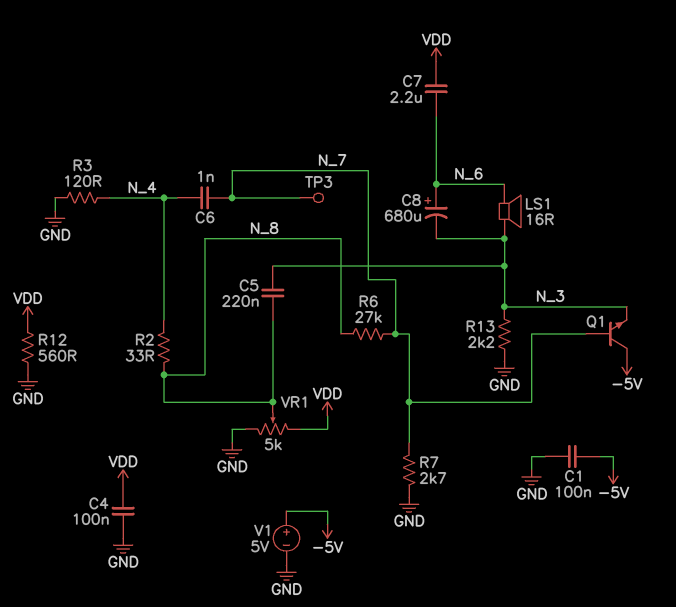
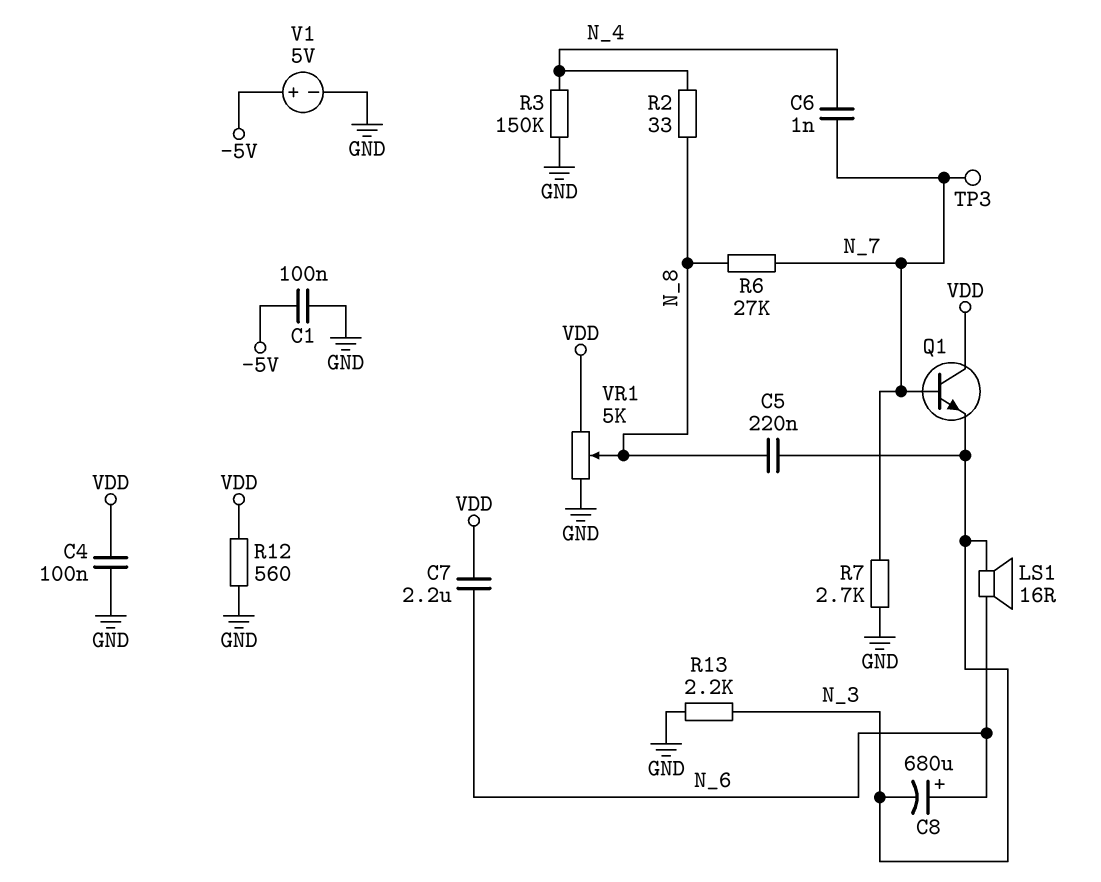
Q1: NPN (B N_7, C -5V, E N_3) -> NPN (B N_7, C VDD, E N_3)
R3: 120 (GND, N_4) -> 150k (GND, N_4)

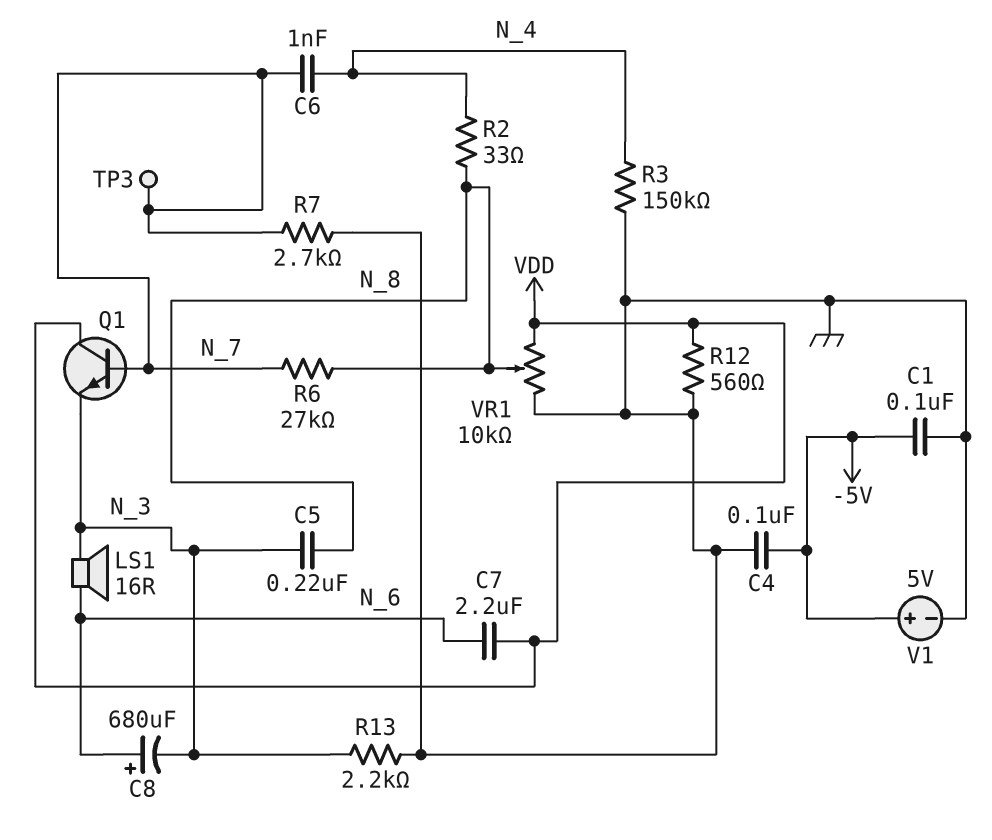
C4: 100nF (GND, VDD) -> 100nF (-5V, GND)
VR1: 5k (GND, VDD, wiper N_8) -> 10k (GND, VDD, wiper N_8)

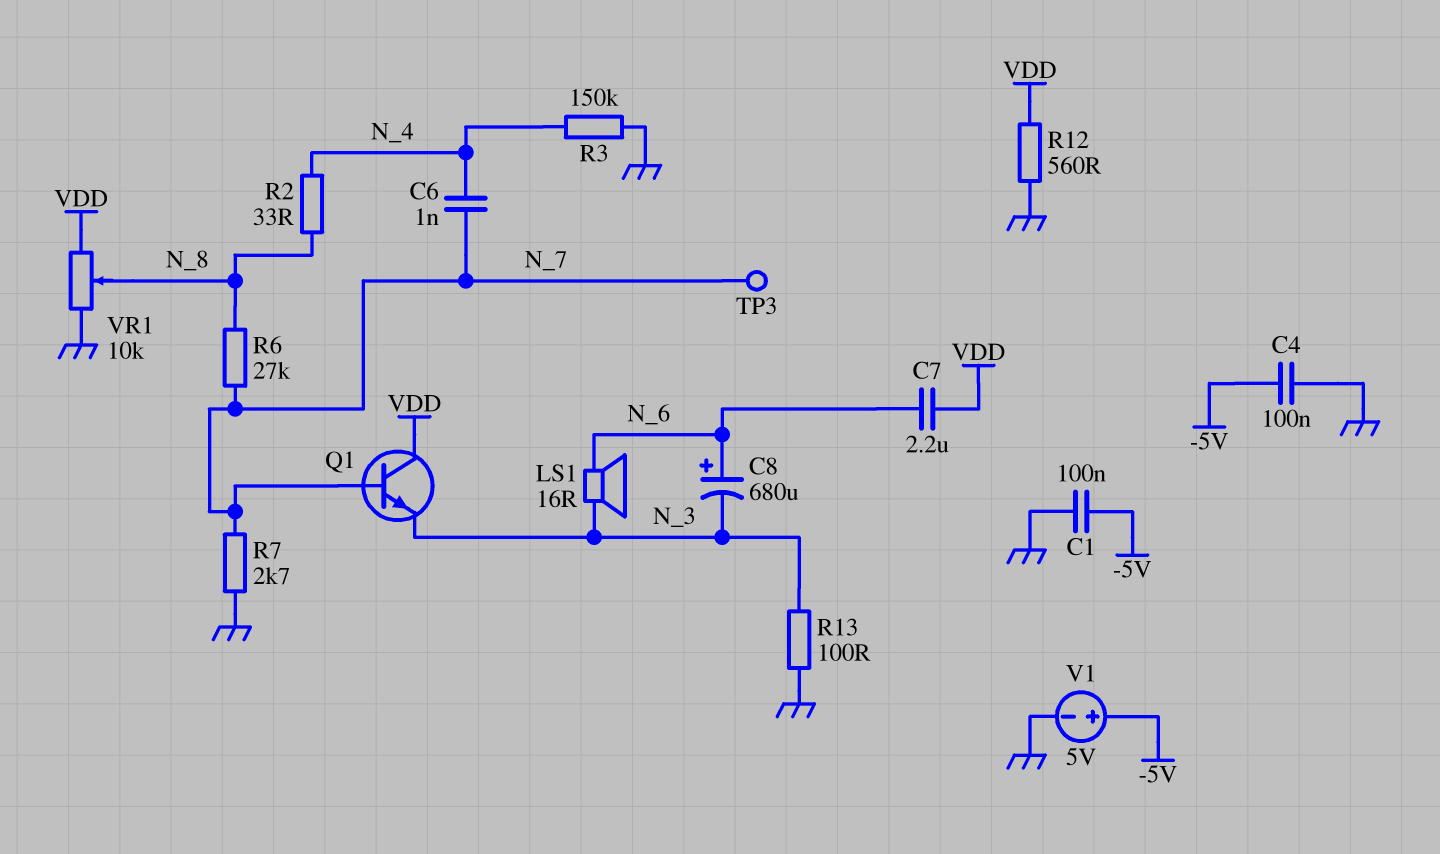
C5: 220nF (N_3, N_8) -> none
R13: 2.2k (GND, N_3) -> 100 (GND, N_3)

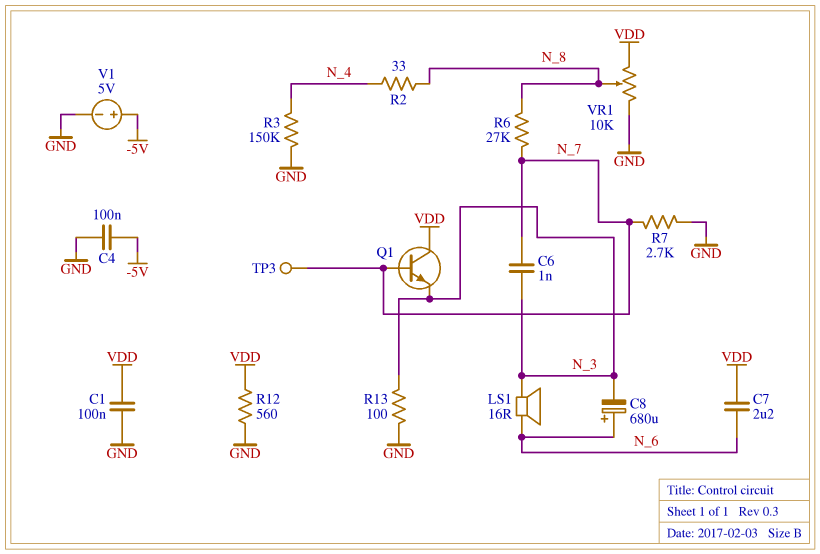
C1: 100nF (-5V, GND) -> 100nF (GND, VDD)
C6: 1nF (N_4, N_7) -> 1nF (N_3, N_7)

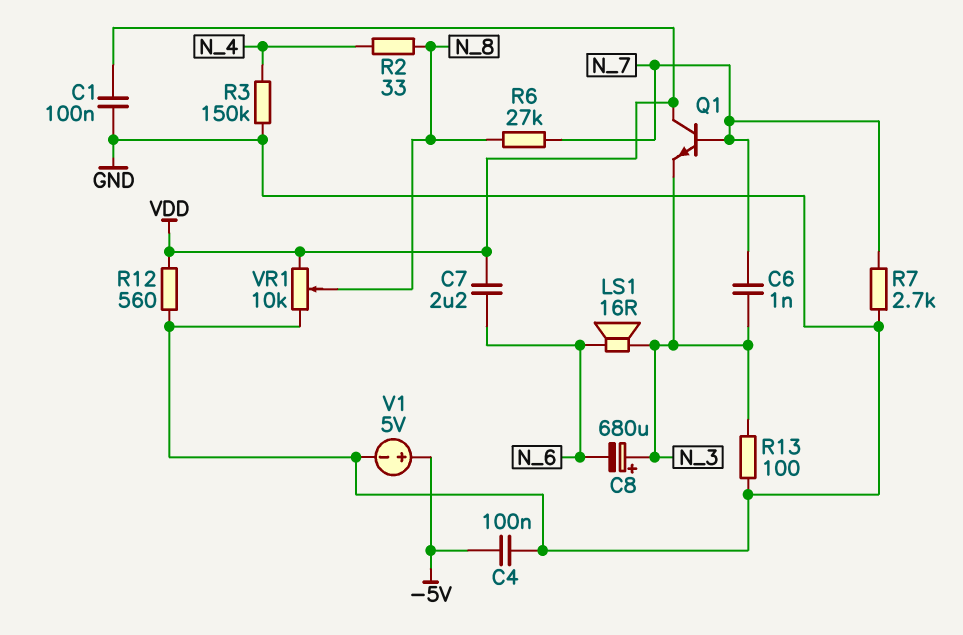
C8: 680uF (plus N_6, minus N_3) -> 680uF (plus N_3, minus N_6)
TP3: test point (N_7) -> none

